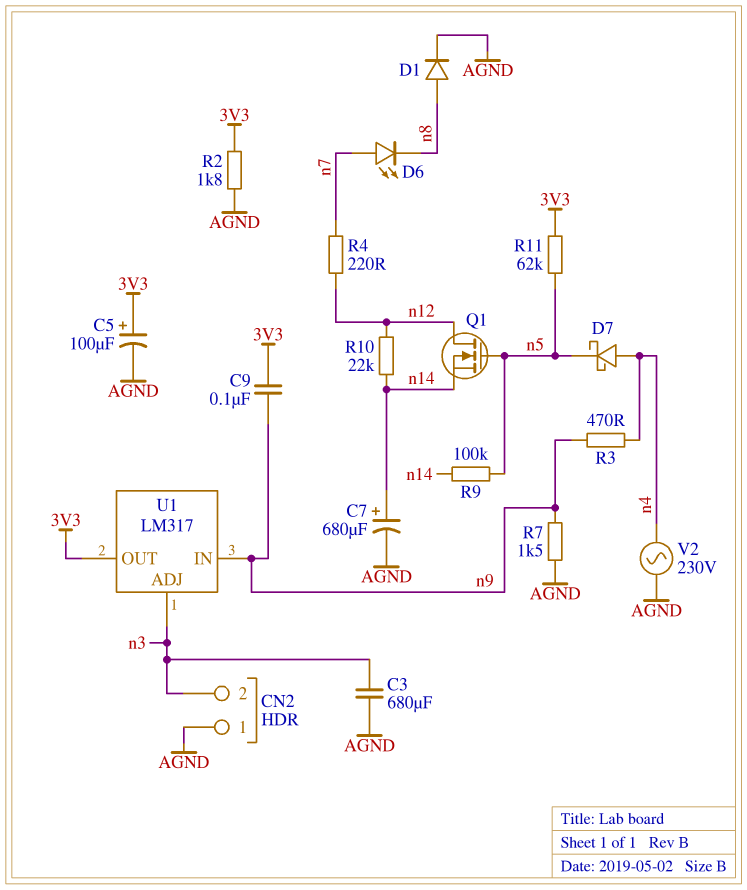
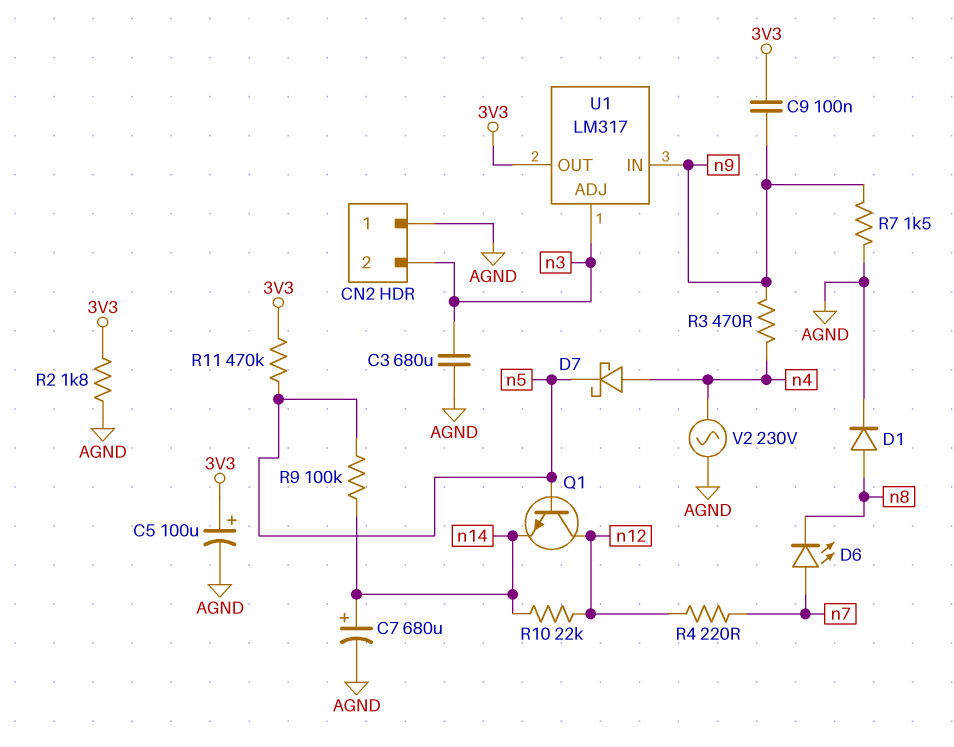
Q1: NMOS (G n5, D n12, S n14) -> NPN (B n5, C n12, E n14)
R11: 62k (3V3, n5) -> 470k (3V3, n5)

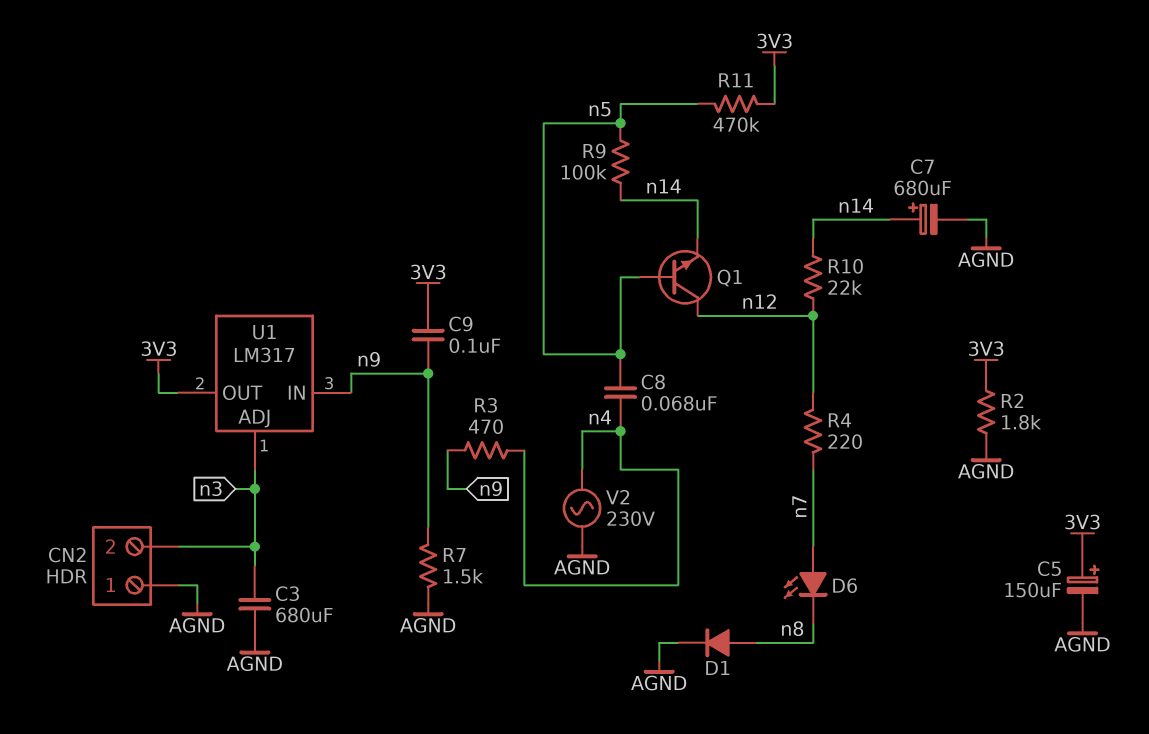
C5: 100uF (plus 3V3, minus AGND) -> 150uF (plus 3V3, minus AGND)
C8: none -> 68nF (n4, n5)
D7: schottky (A n4, K n5) -> none

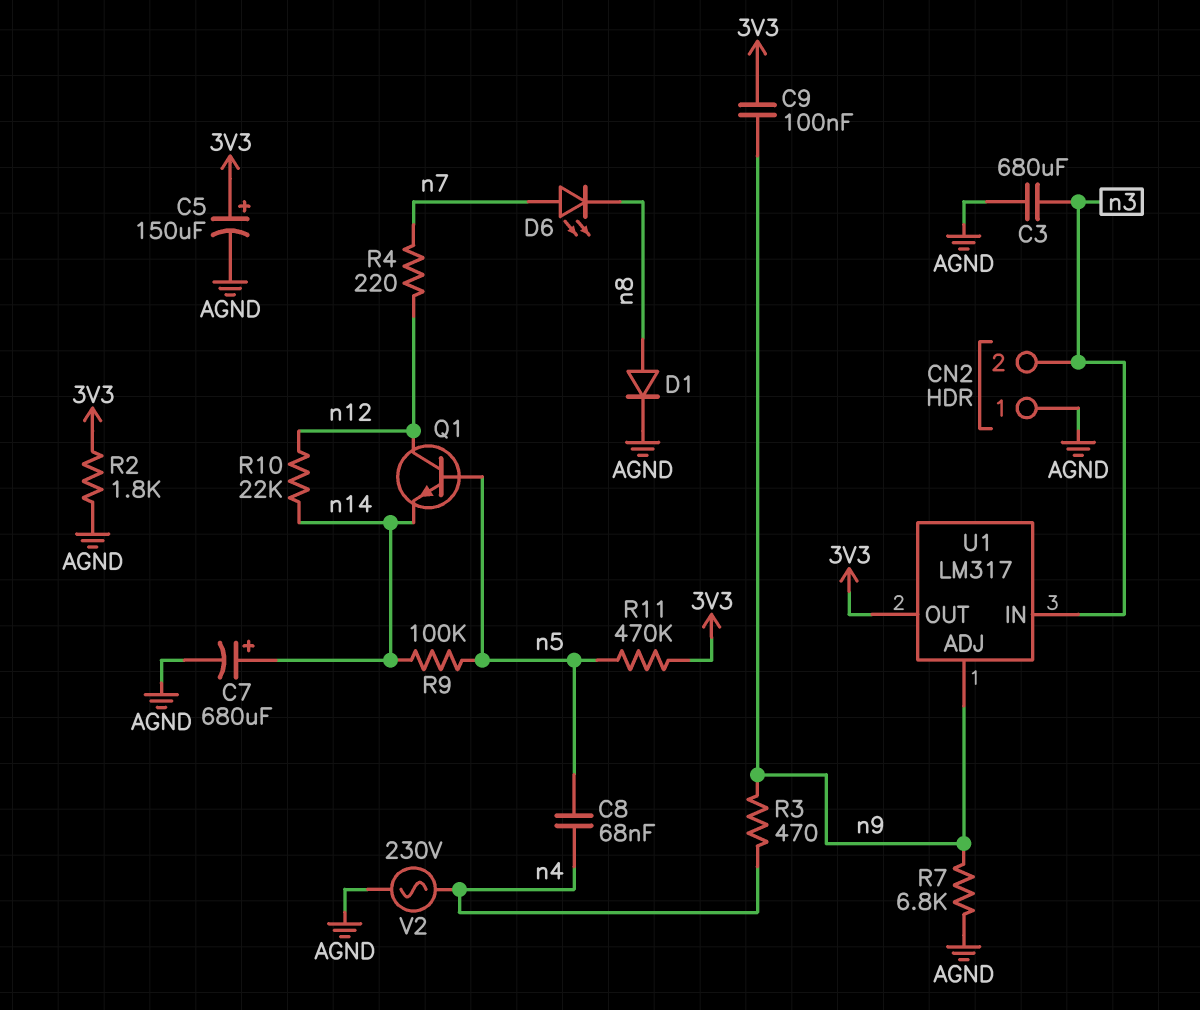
R7: 1.5k (AGND, n9) -> 6.8k (AGND, n9)
U1 pin ADJ: n3 -> n9
U1 pin IN: n9 -> n3

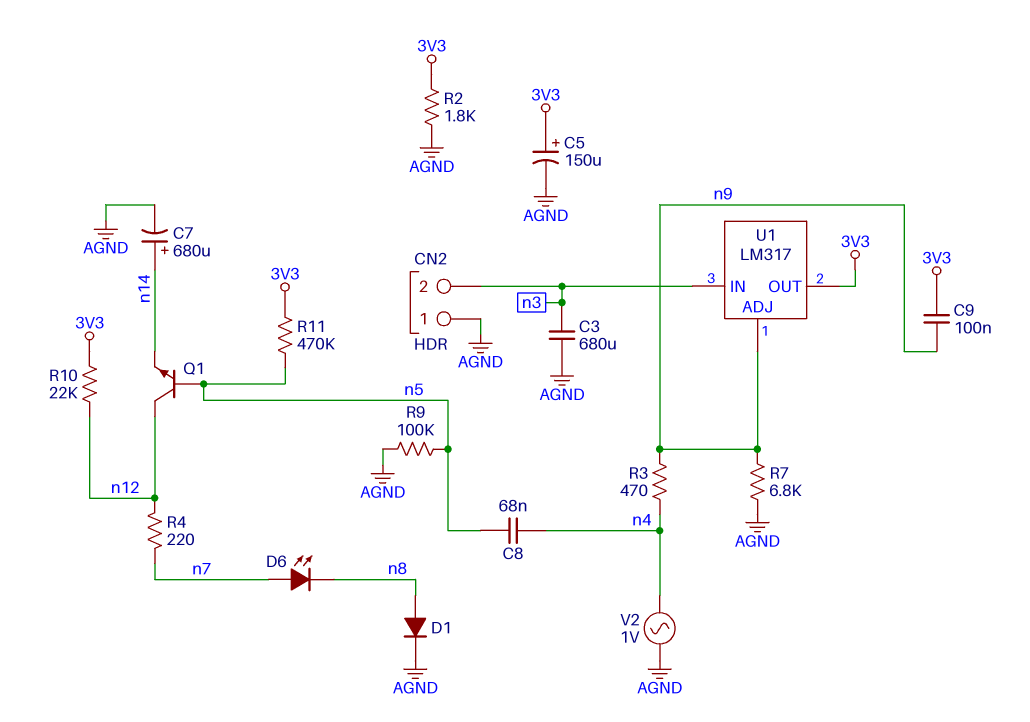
R9: 100k (n5, n14) -> 100k (AGND, n5)
R10: 22k (n12, n14) -> 22k (3V3, n12)
V2: AC 230V (AGND, n4) -> AC 1V (AGND, n4)

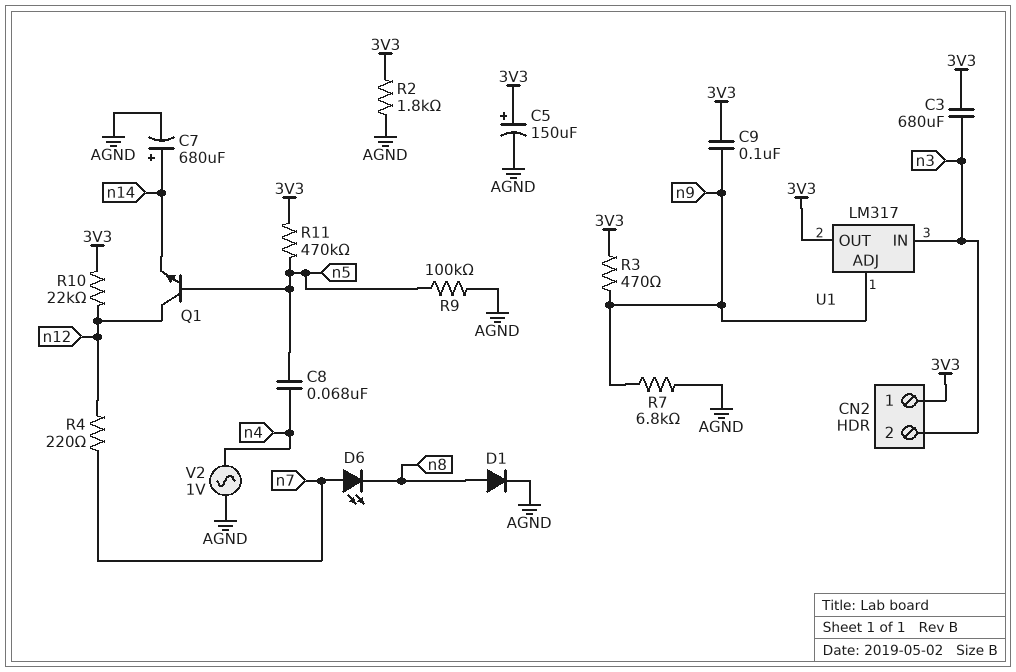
C3: 680uF (AGND, n3) -> 680uF (3V3, n3)
CN2 pin 1: AGND -> 3V3
R3: 470 (n4, n9) -> 470 (3V3, n9)

